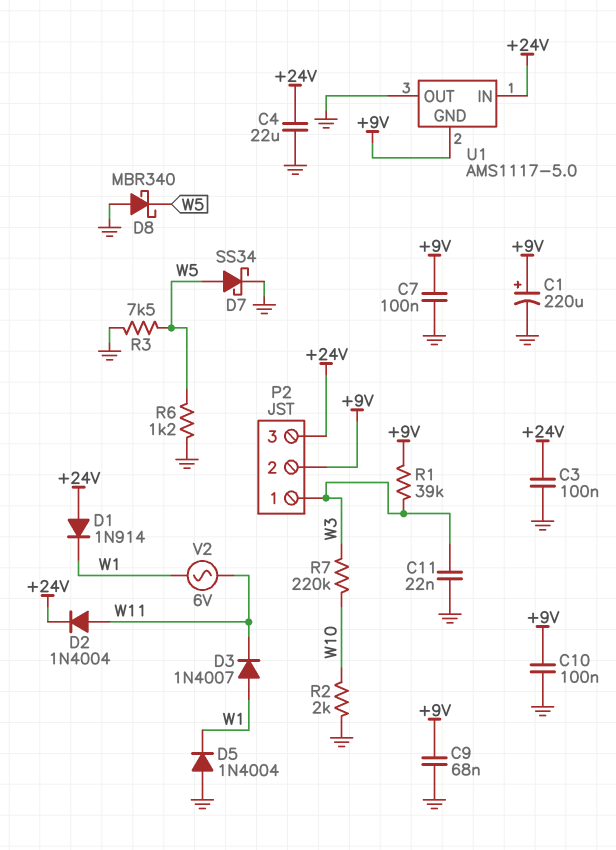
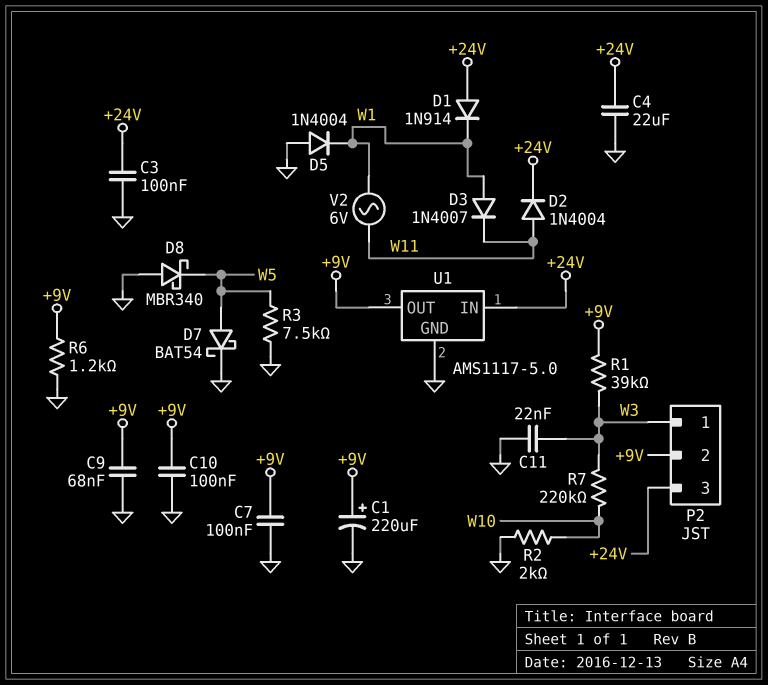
D7: schottky SS34 (A W5, K GND) -> schottky BAT54 (A W5, K GND)
R6: 1.2k (GND, W5) -> 1.2k (+9V, GND)
U1 pin GND: +9V -> GND
U1 pin OUT: GND -> +9V

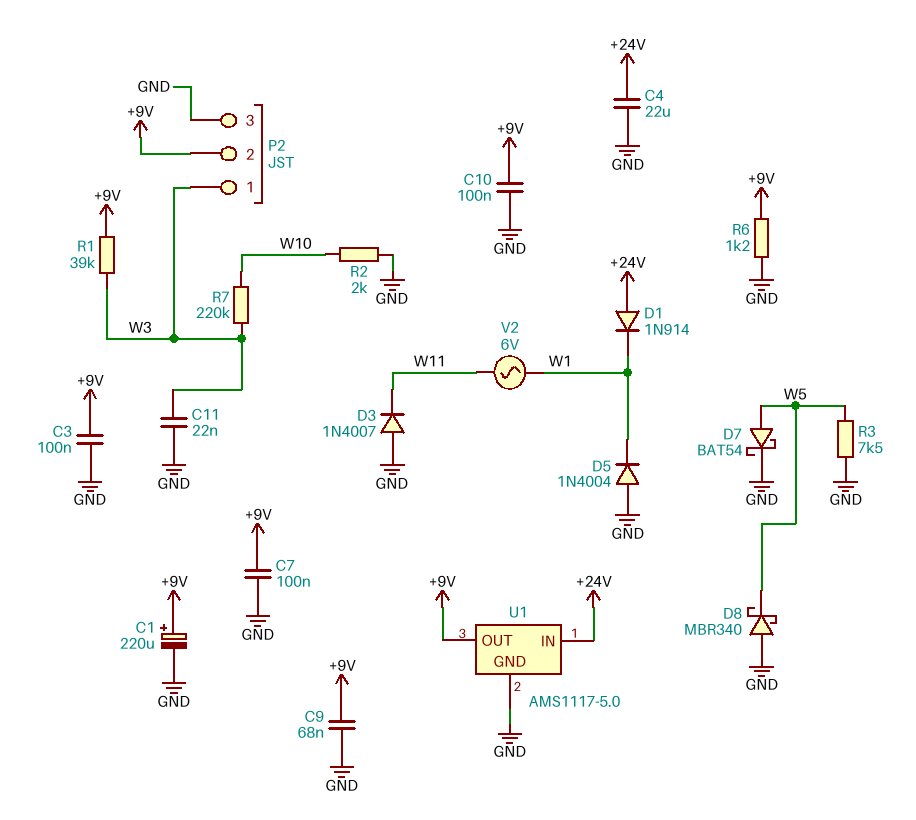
C3: 100nF (+24V, GND) -> 100nF (+9V, GND)
D2: diode 1N4004 (A W11, K +24V) -> none
D3: diode 1N4007 (A W1, K W11) -> diode 1N4007 (A GND, K W11)
P2 pin 3: +24V -> GND

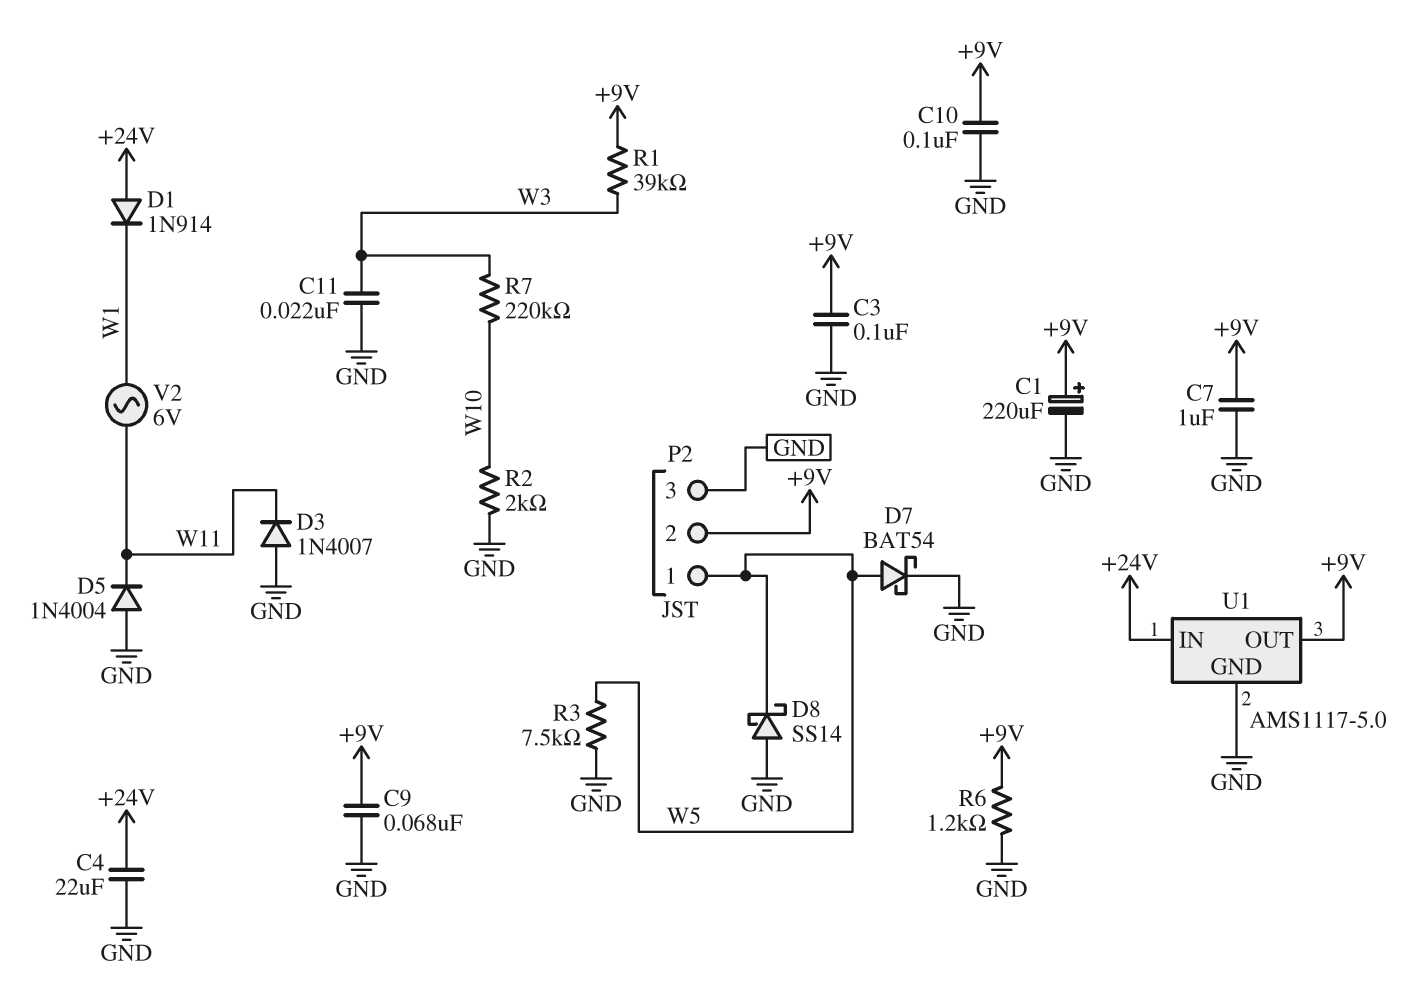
C7: 100nF (+9V, GND) -> 1uF (+9V, GND)
D5: diode 1N4004 (A GND, K W1) -> diode 1N4004 (A GND, K W11)
D8: schottky MBR340 (A GND, K W5) -> schottky SS14 (A GND, K W5)
P2 pin 1: W3 -> W5

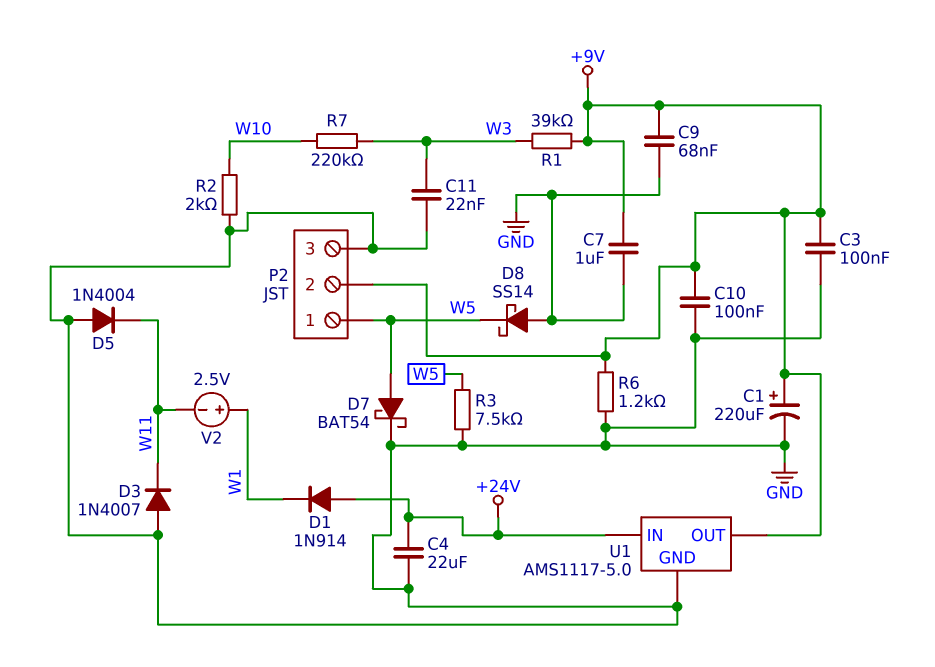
V2: AC 6V (W1, W11) -> 2.5V (plus W1, minus W11)

